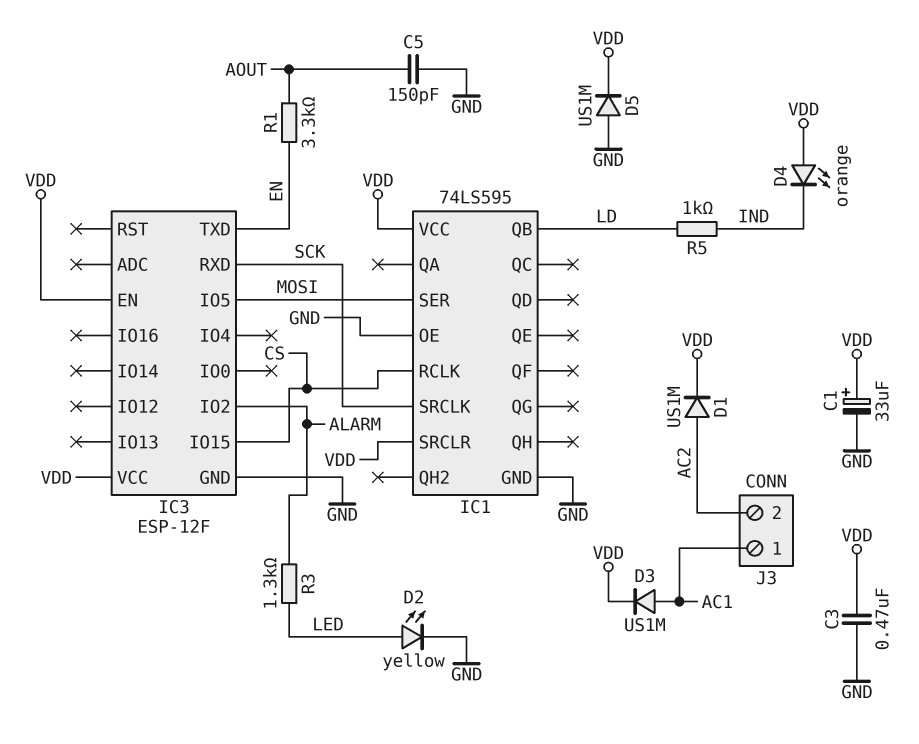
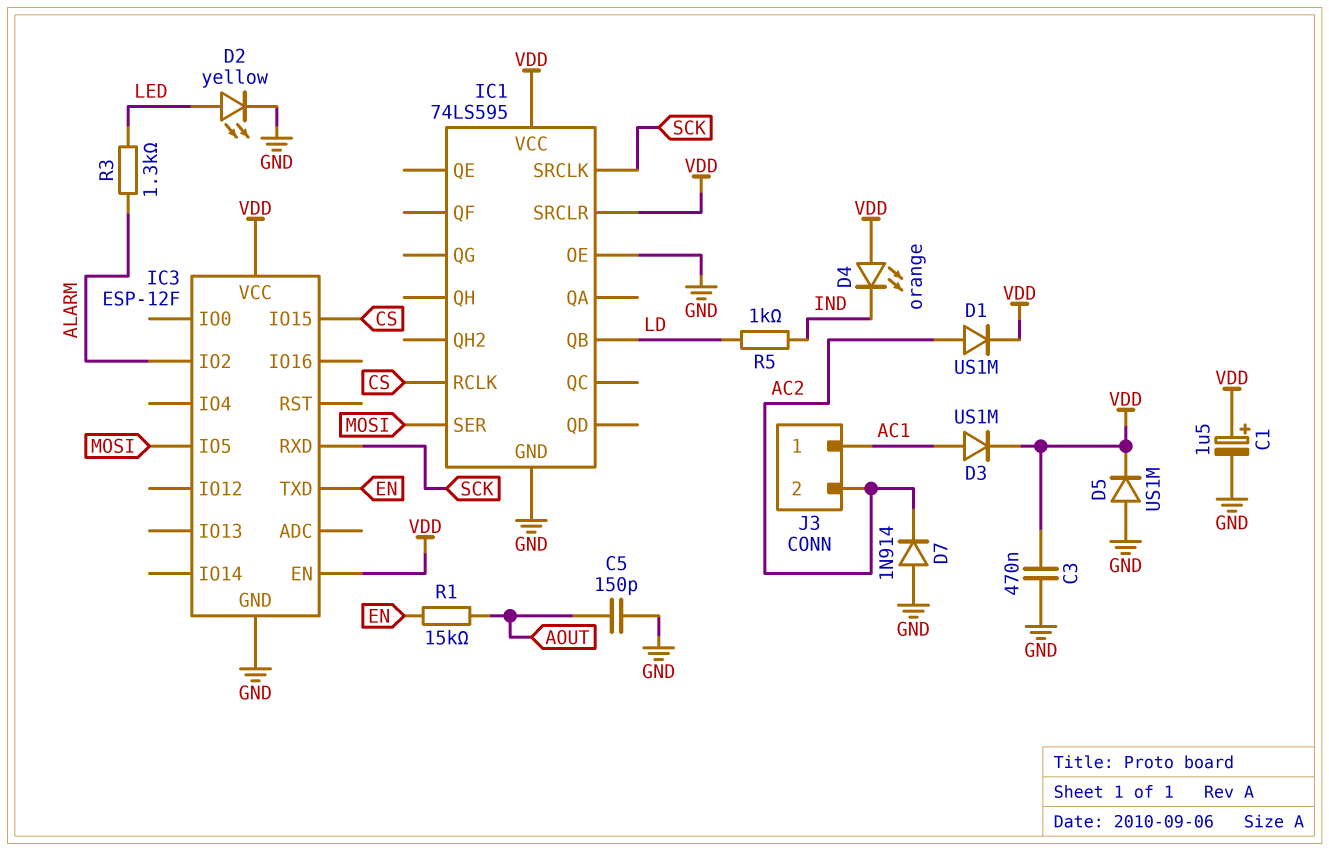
C1: 33uF (plus VDD, minus GND) -> 1.5uF (plus VDD, minus GND)
D7: none -> diode 1N914 (A GND, K AC2)
R1: 3.3k (AOUT, EN) -> 15k (AOUT, EN)

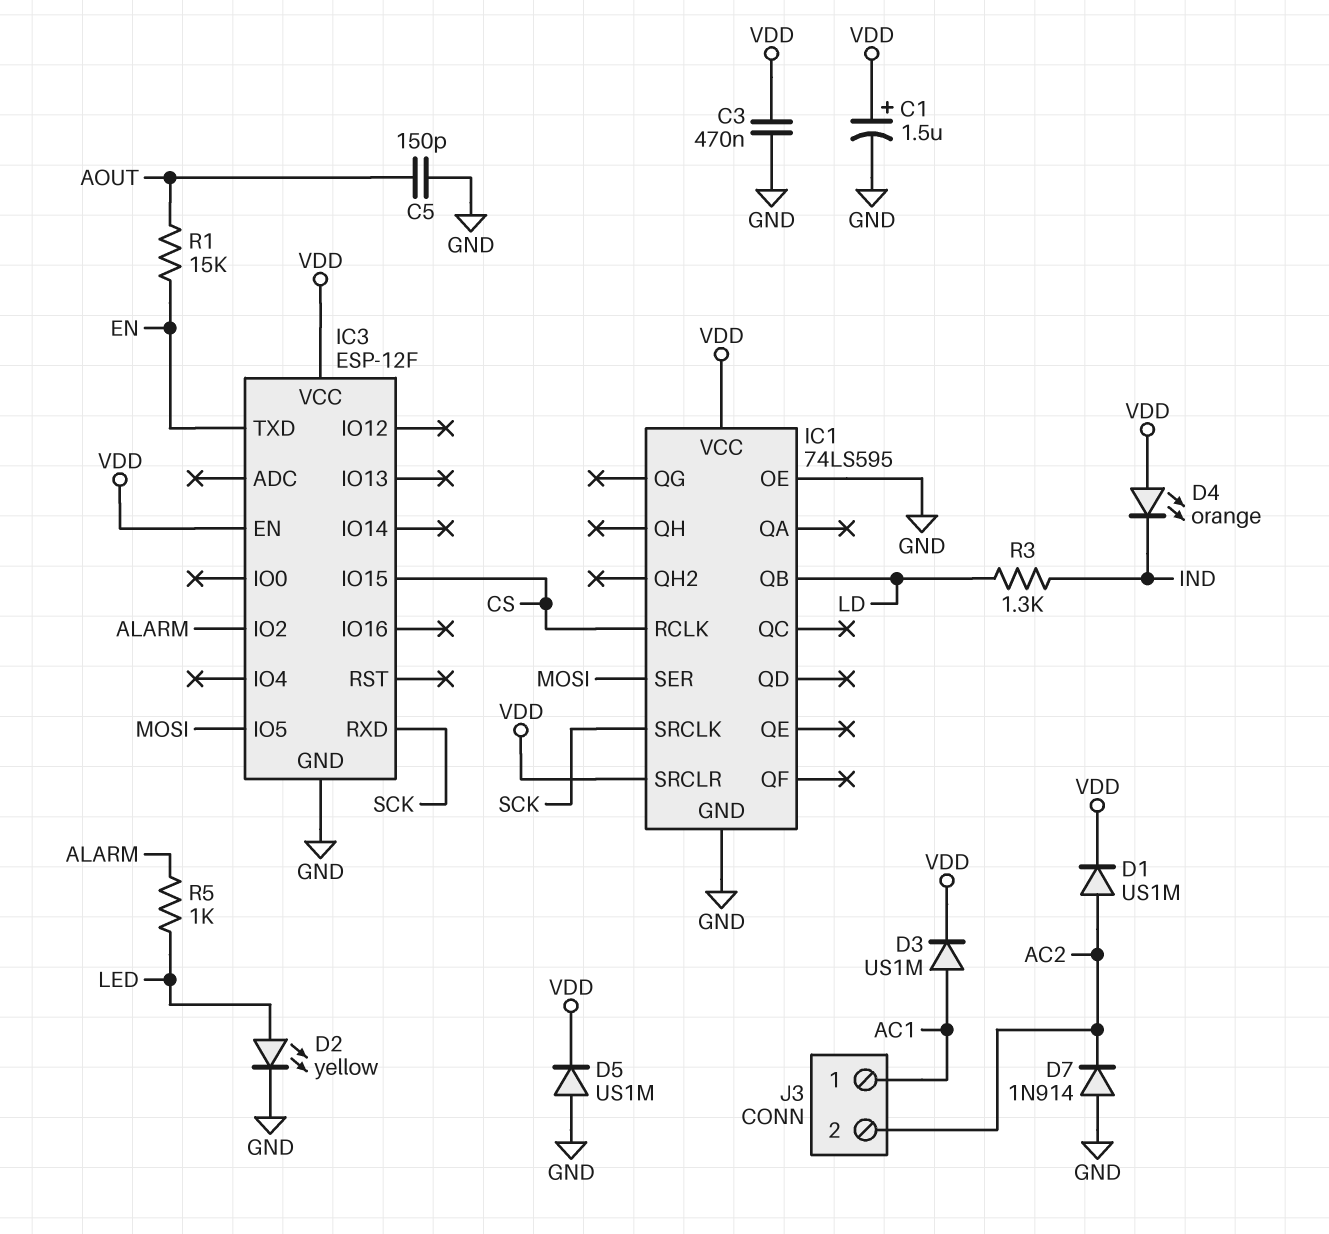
R3: 1.3k (ALARM, LED) -> 1.3k (IND, LD)
R5: 1k (IND, LD) -> 1k (ALARM, LED)

